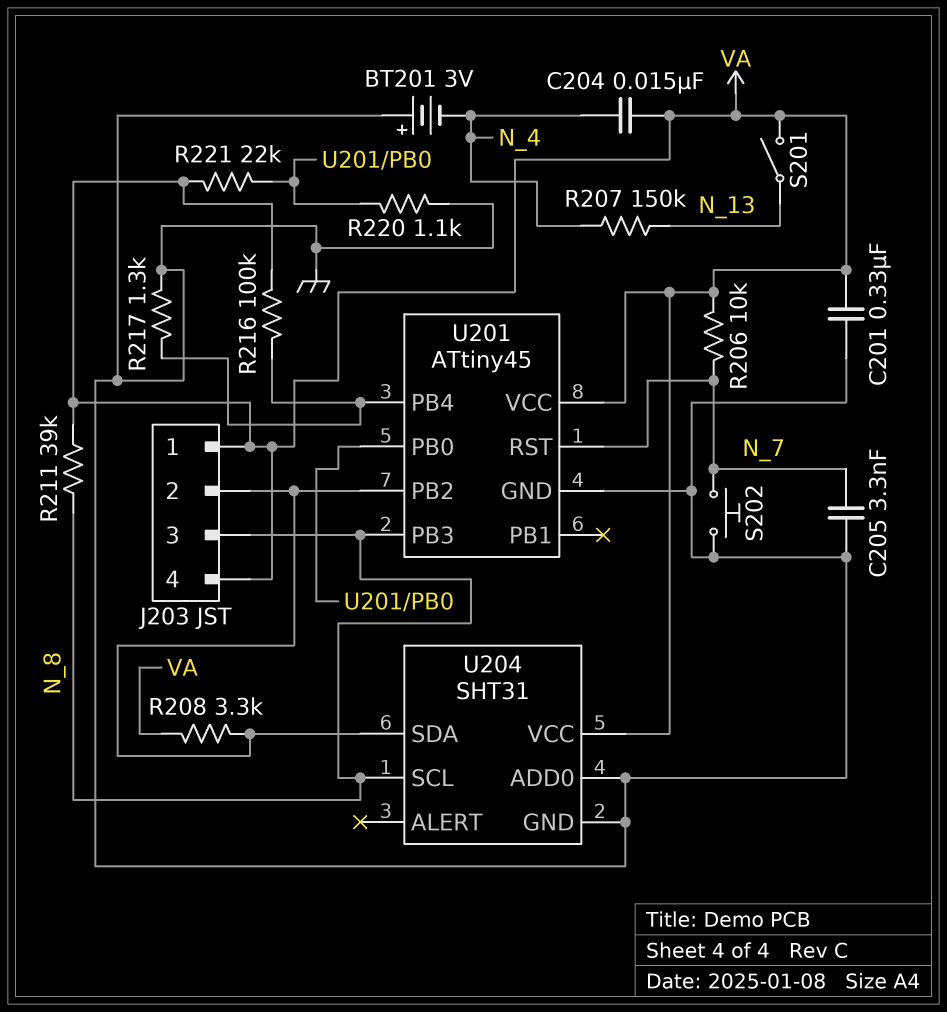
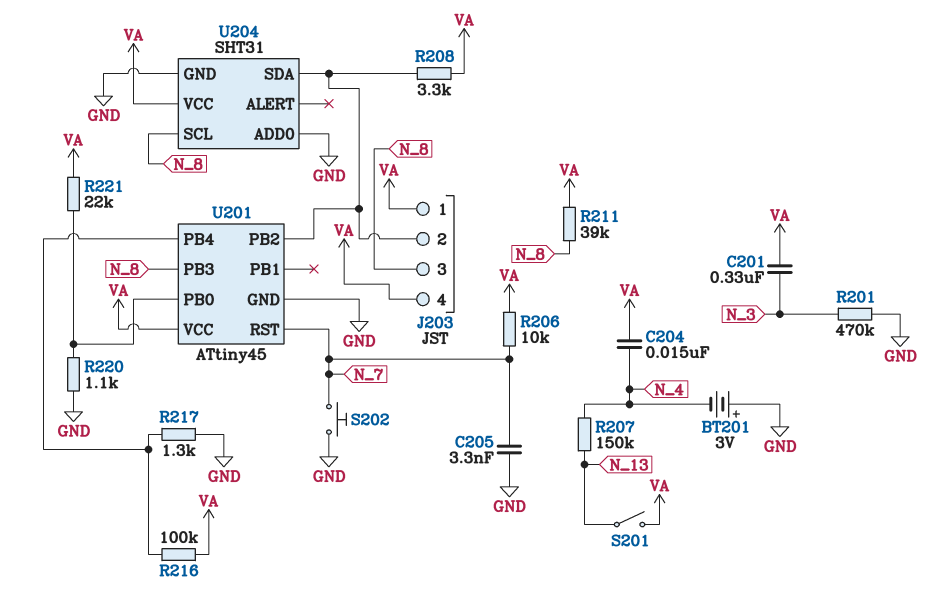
C201: 330nF (GND, VA) -> 330nF (N_3, VA)
R201: none -> 470k (GND, N_3)

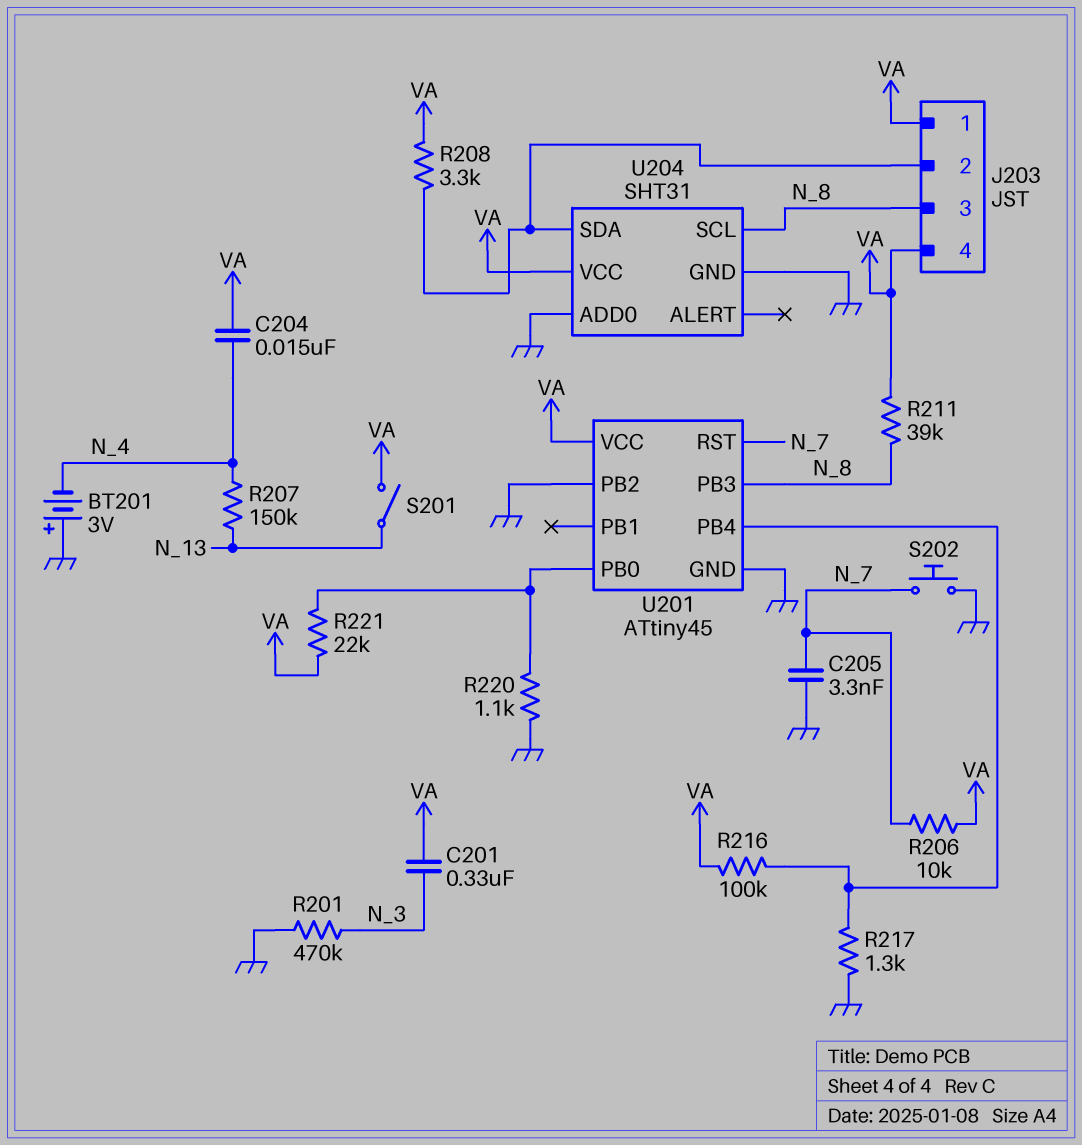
U201 pin PB2: J203/2 -> GND

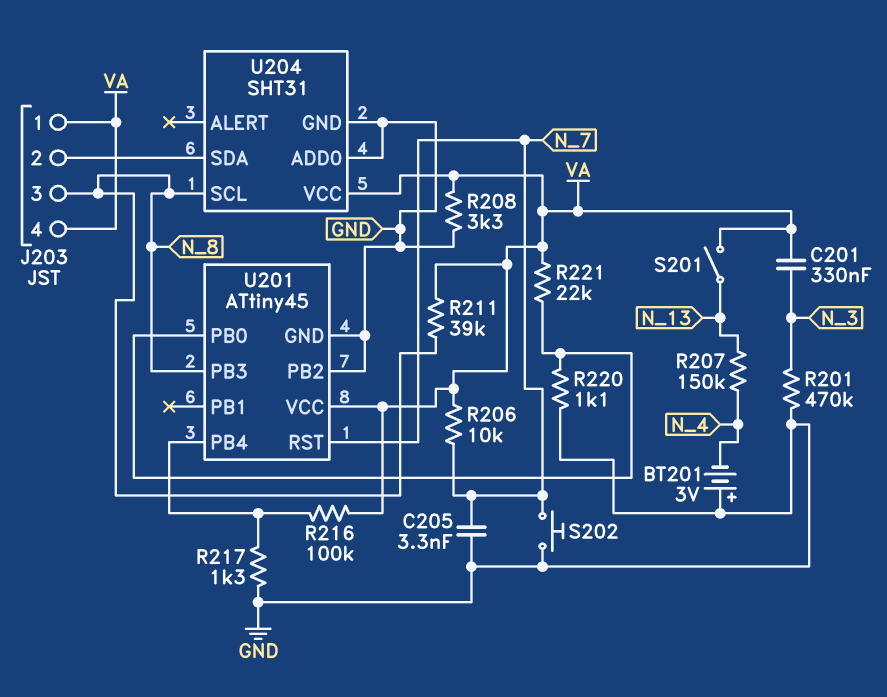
C204: 15nF (N_4, VA) -> none
R208: 3.3k (J203/2, VA) -> 3.3k (GND, VA)

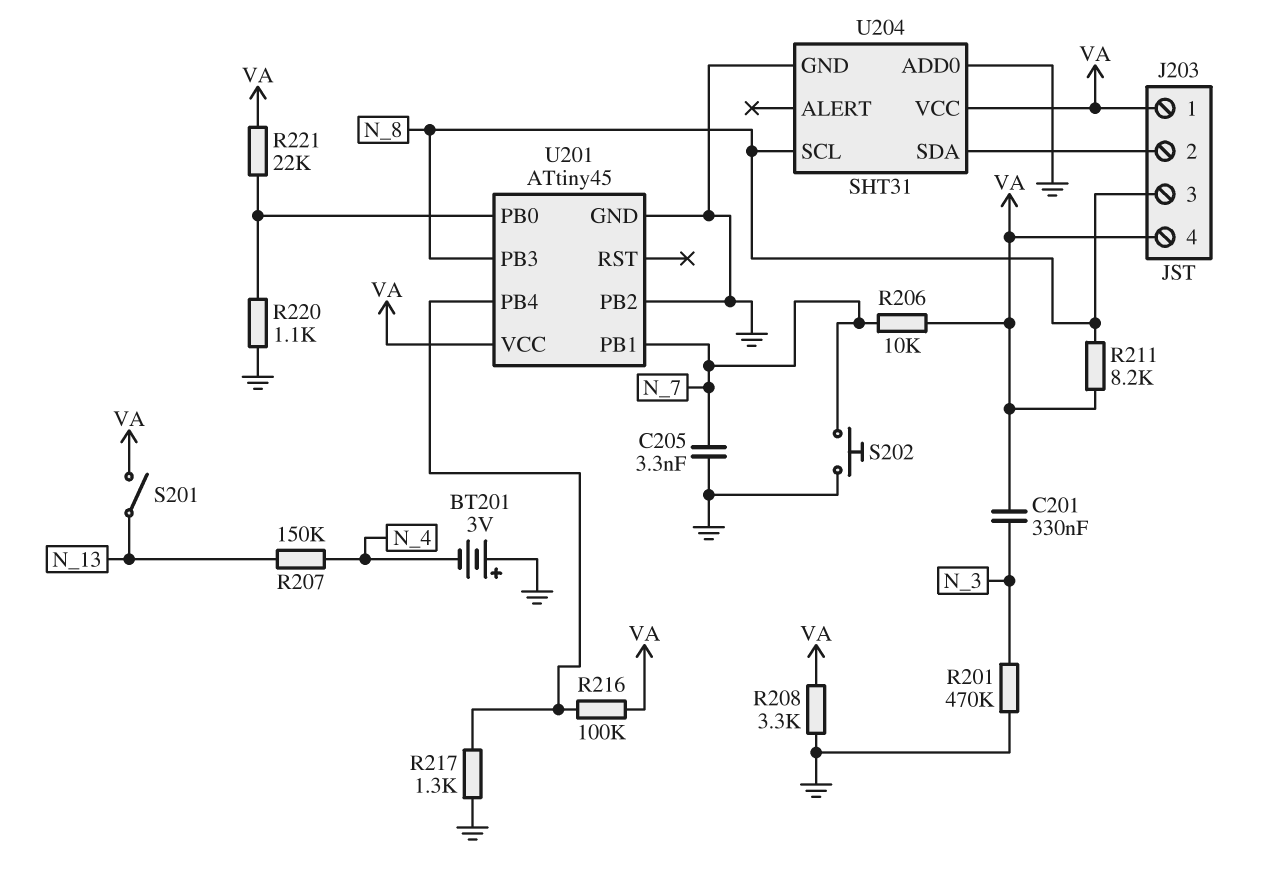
R211: 39k (N_8, VA) -> 8.2k (N_8, VA)
U201 pin PB1: none -> N_7
U201 pin RST: N_7 -> none

